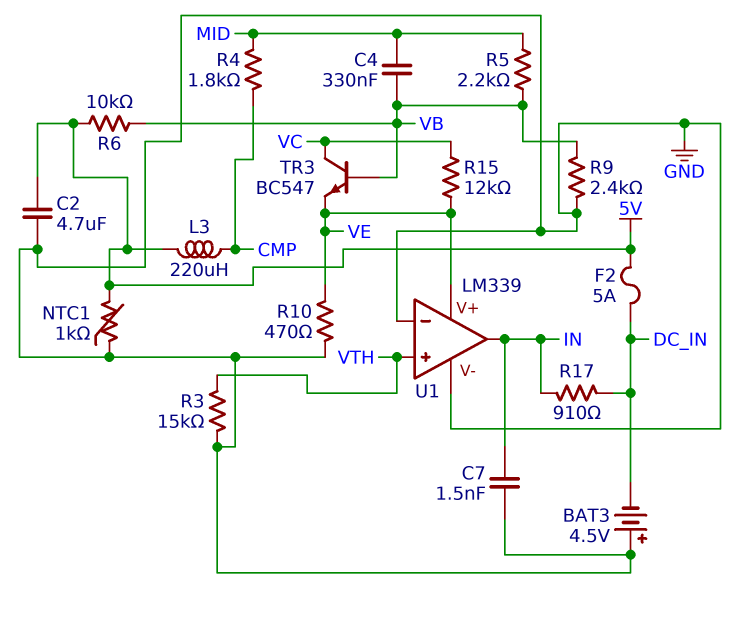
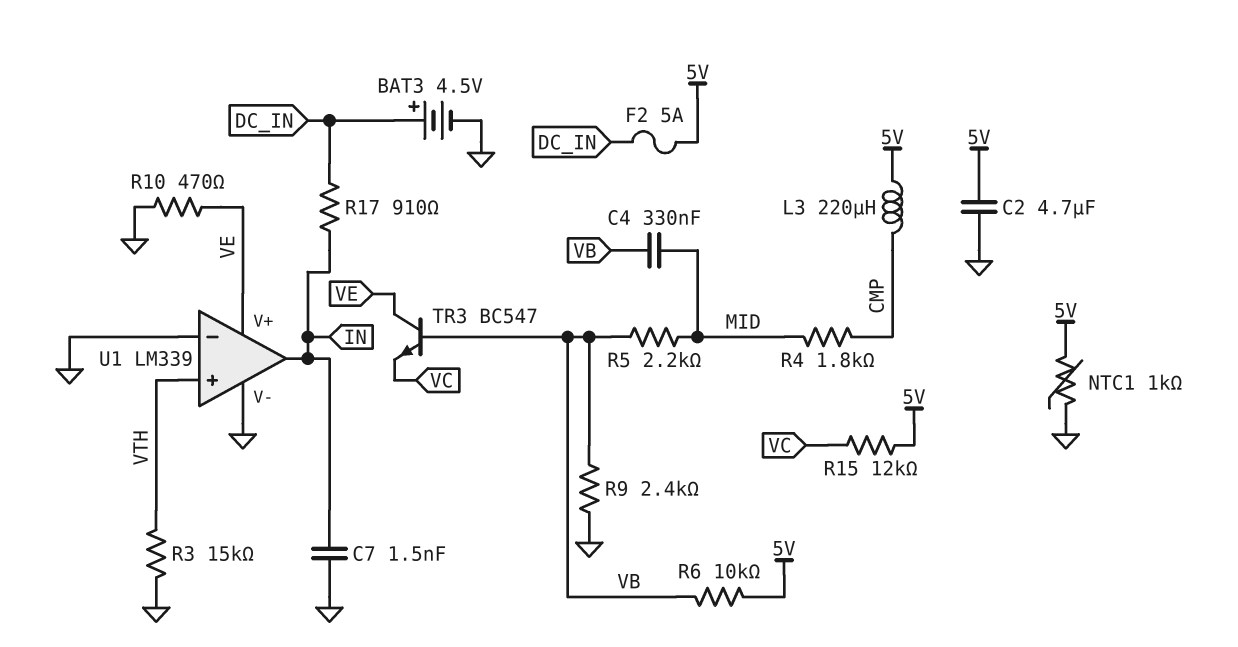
BAT3: 4.5V (plus GND, minus DC_IN) -> 4.5V (plus DC_IN, minus GND)
R15: 12k (VC, VE) -> 12k (5V, VC)
TR3: NPN BC547 (B VB, C VC, E VE) -> NPN BC547 (B VB, C VE, E VC)

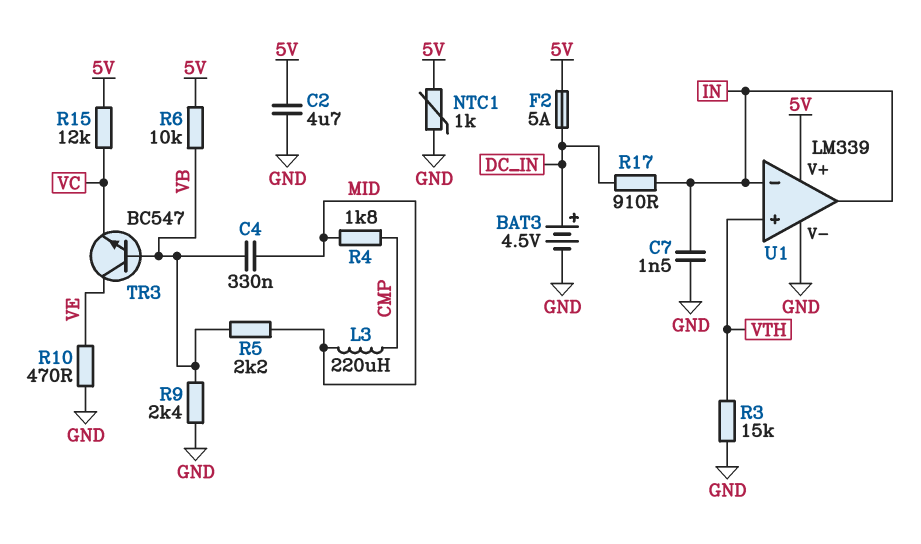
L3: 220uH (5V, CMP) -> 220uH (CMP, MID)
U1 pin V+: VE -> 5V
U1 pin in-: GND -> IN

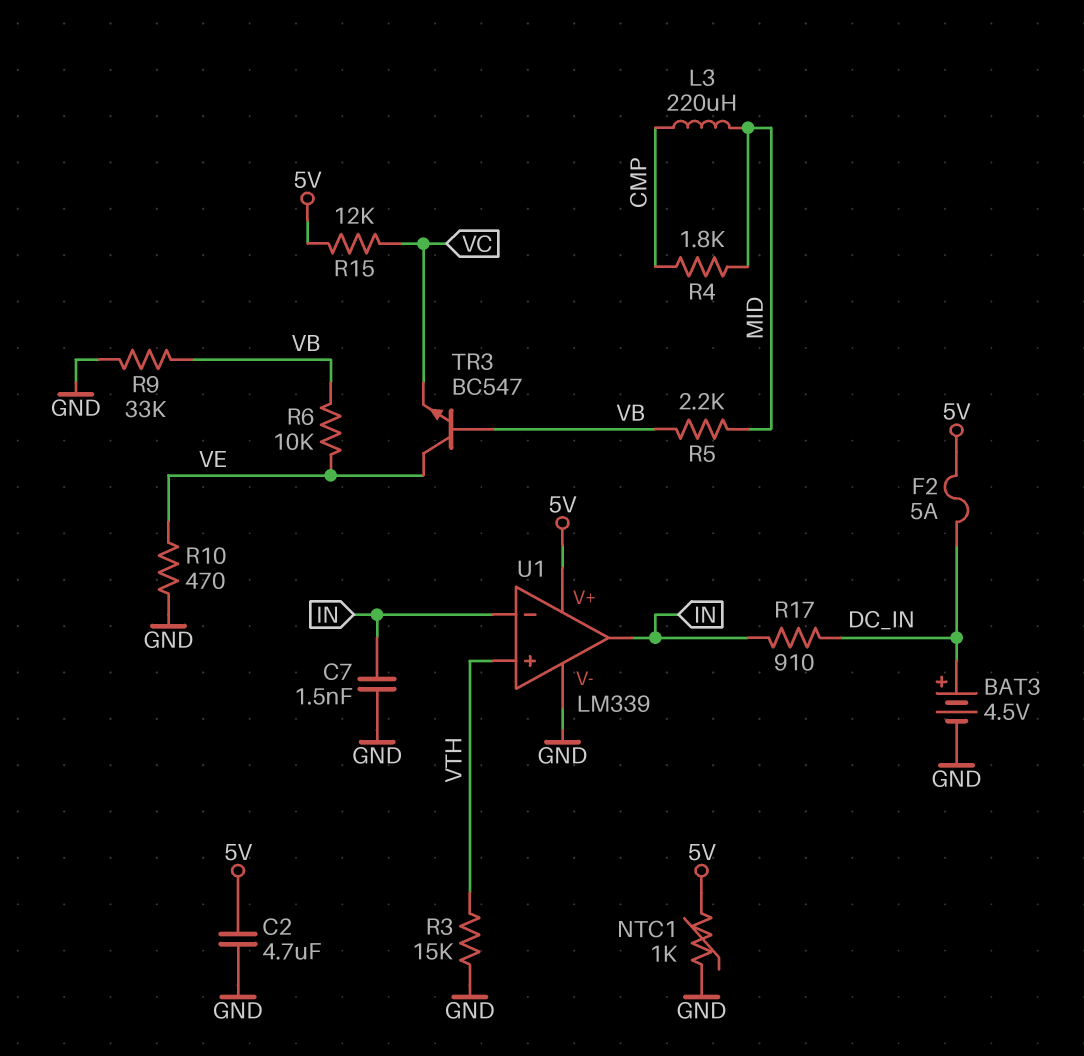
C4: 330nF (MID, VB) -> none
R6: 10k (5V, VB) -> 10k (VB, VE)
R9: 2.4k (GND, VB) -> 33k (GND, VB)

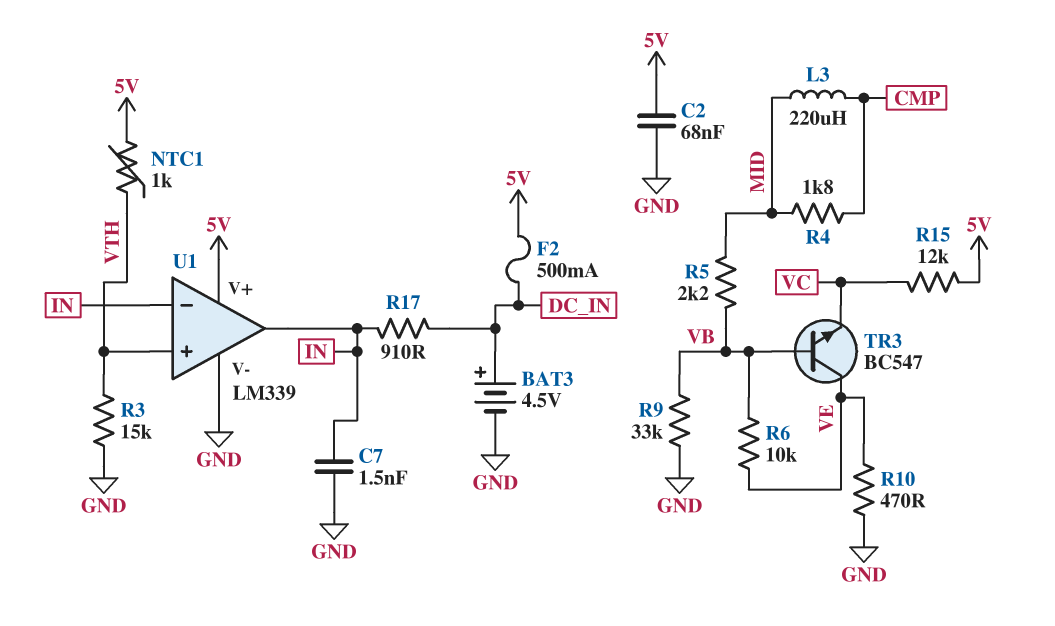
C2: 4.7uF (5V, GND) -> 68nF (5V, GND)
F2: 5A (5V, DC_IN) -> 500mA (5V, DC_IN)
NTC1: 1k (5V, GND) -> 1k (5V, VTH)

